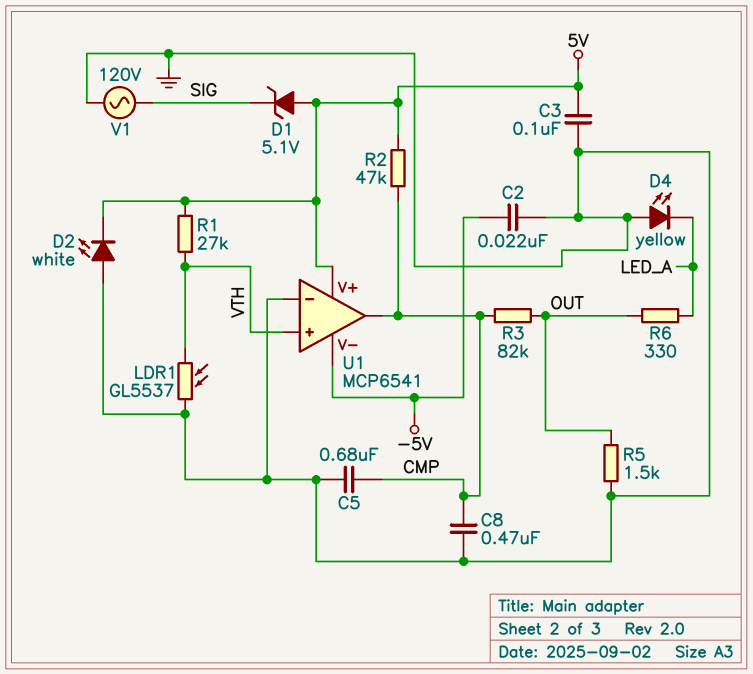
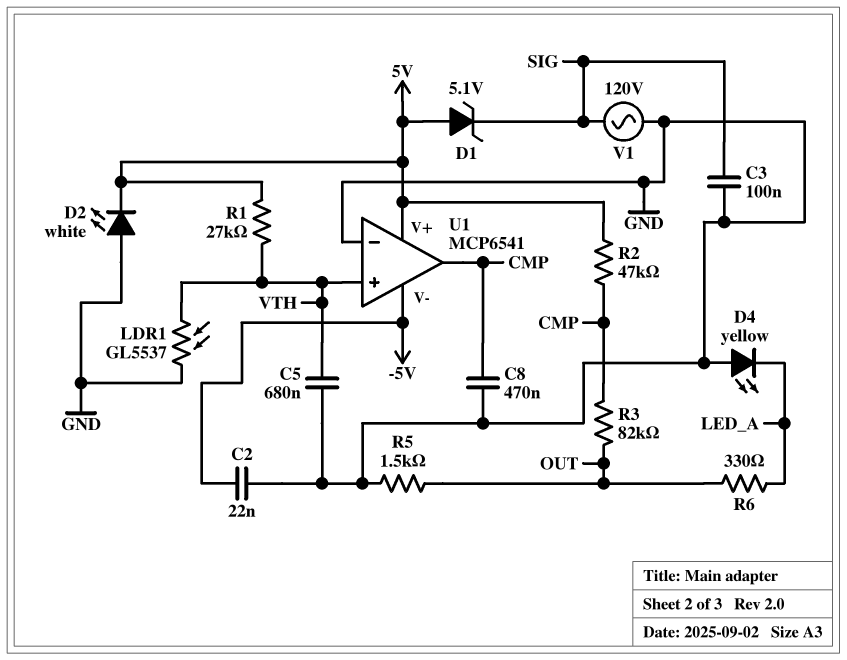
C3: 100nF (5V, GND) -> 100nF (GND, SIG)
C5: 680nF (CMP, GND) -> 680nF (GND, VTH)

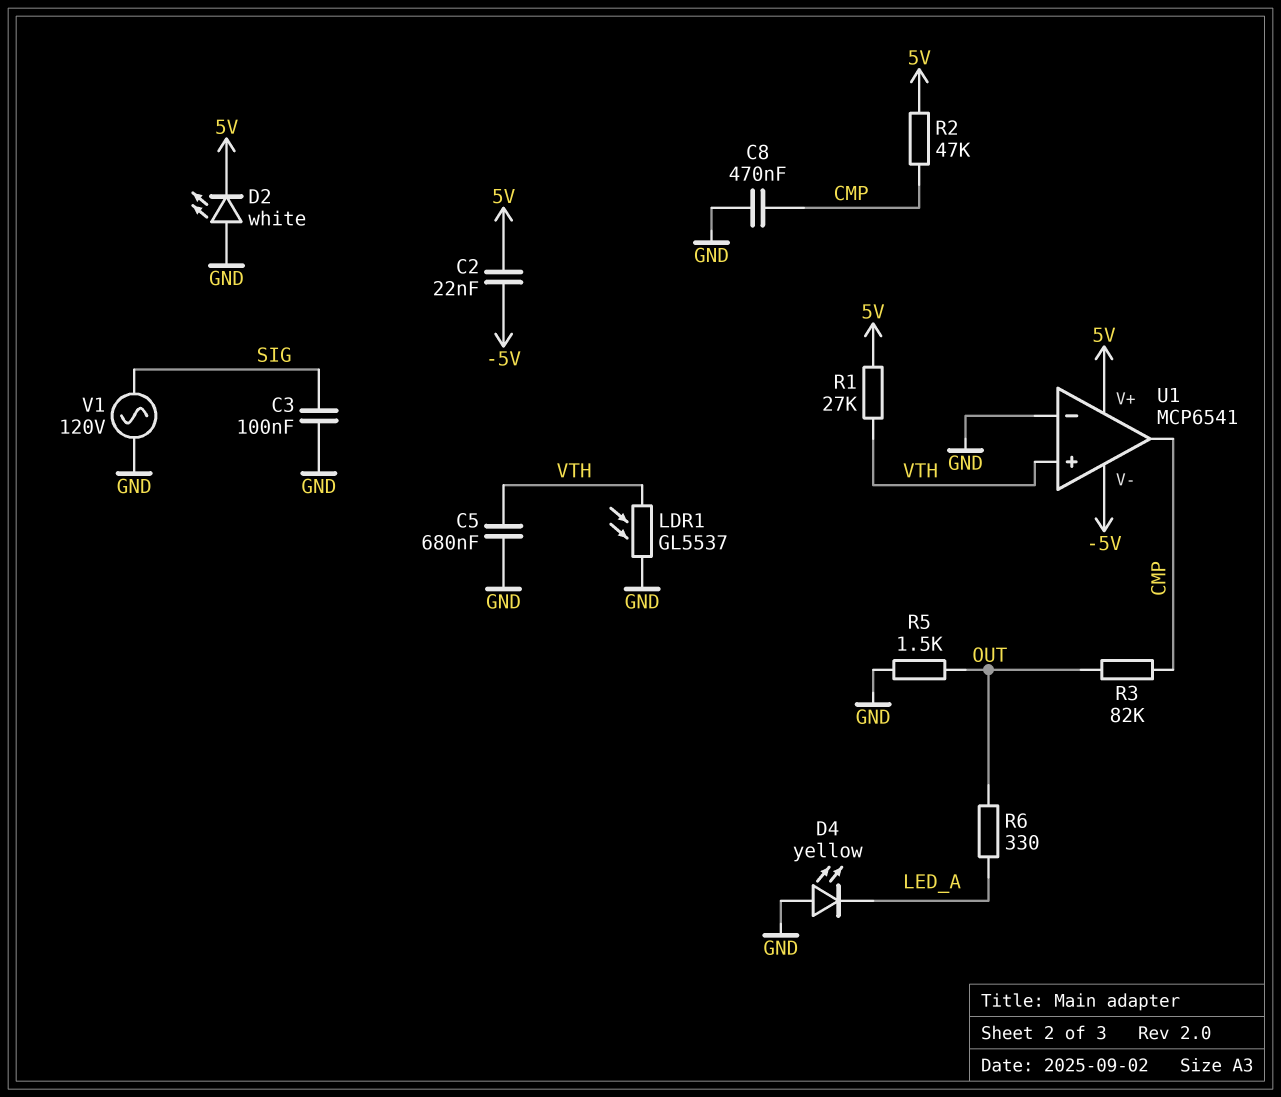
C2: 22nF (-5V, GND) -> 22nF (-5V, 5V)
D1: zener 5.1V (A 5V, K SIG) -> none

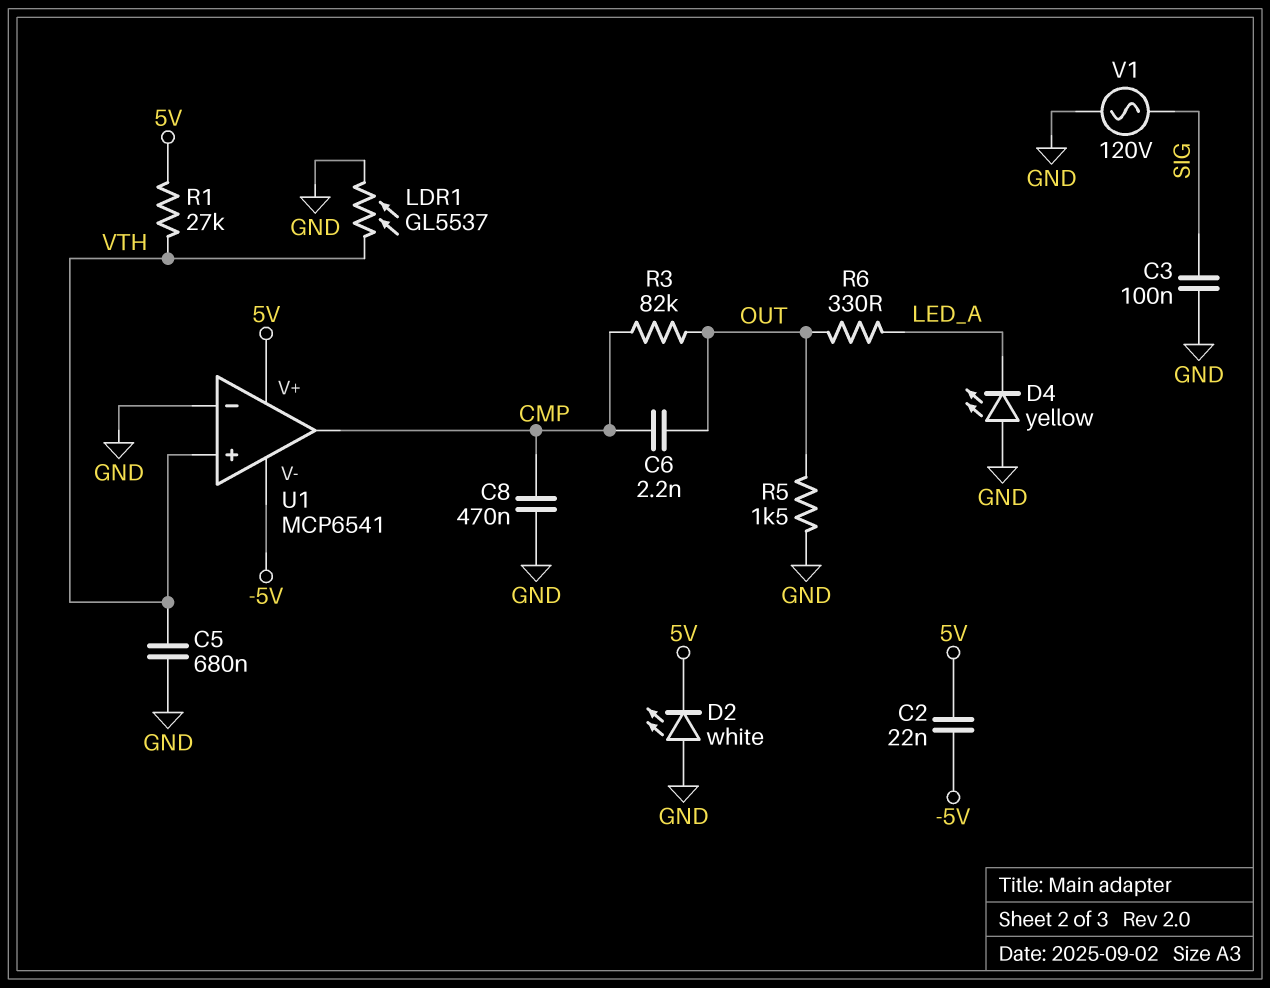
C6: none -> 2.2nF (CMP, OUT)
R2: 47k (5V, CMP) -> none

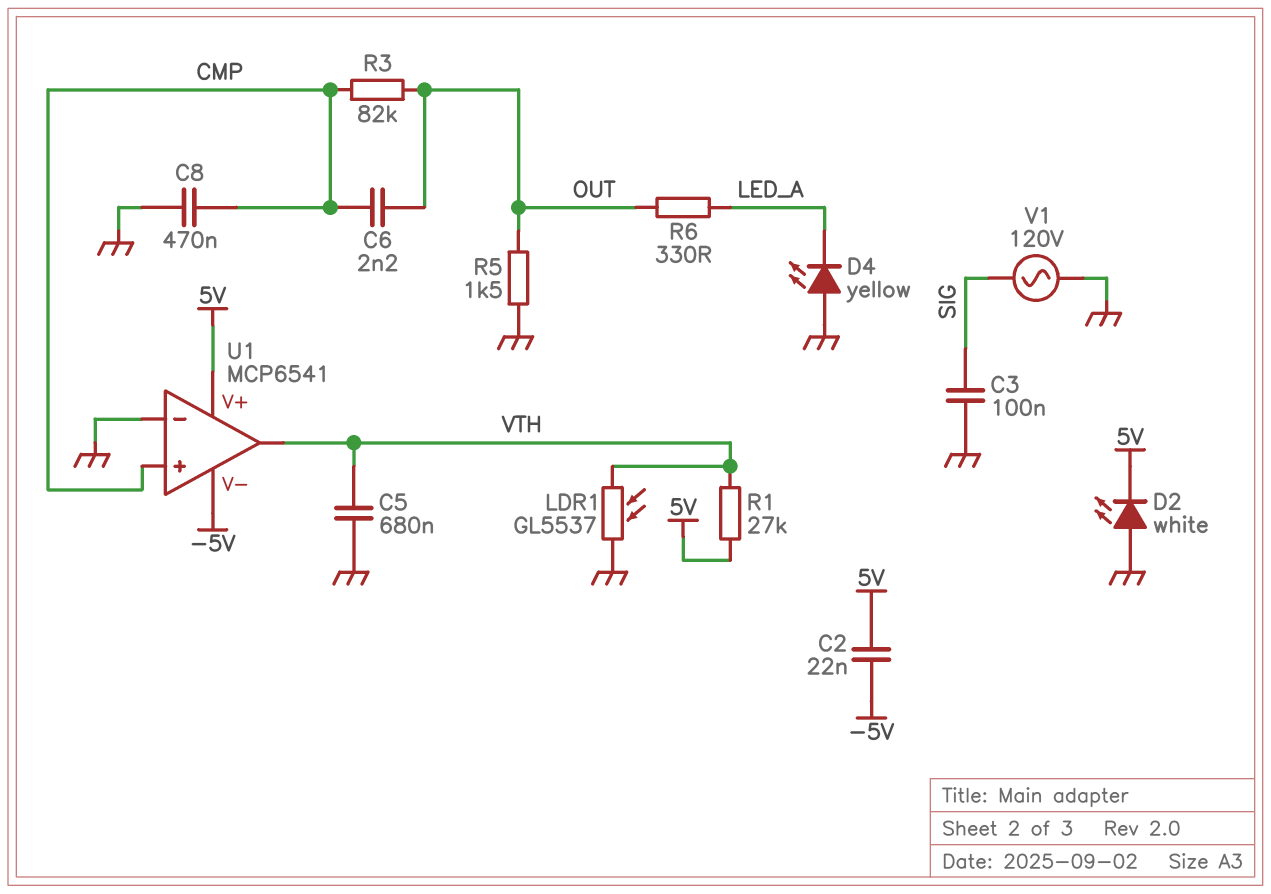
U1 pin in+: VTH -> CMP
U1 pin out: CMP -> VTH

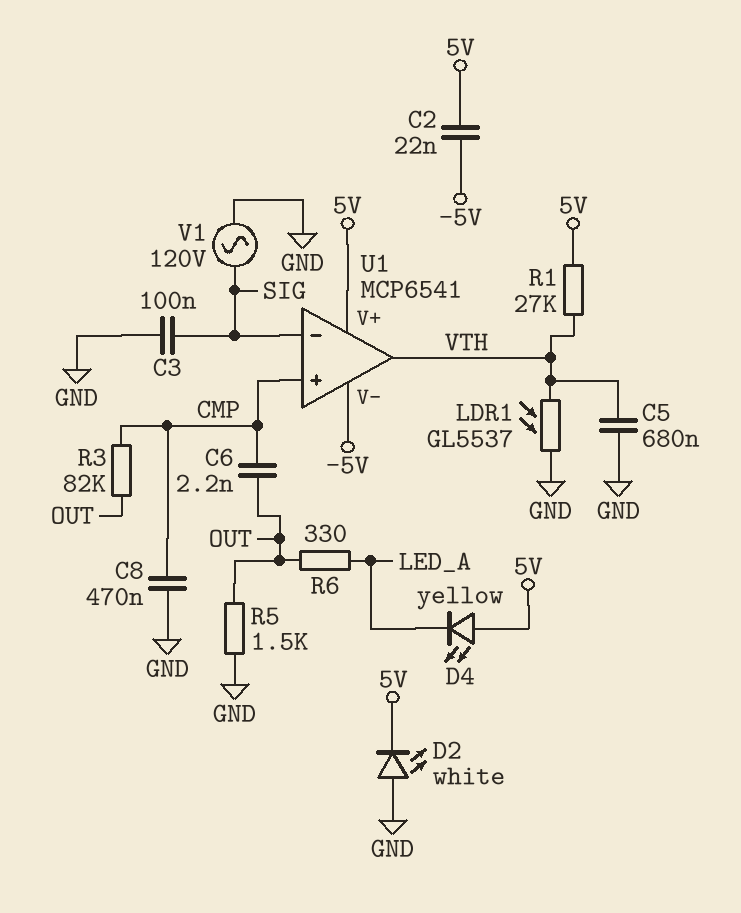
D4: LED yellow (A GND, K LED_A) -> LED yellow (A 5V, K LED_A)
U1 pin in-: GND -> SIG

